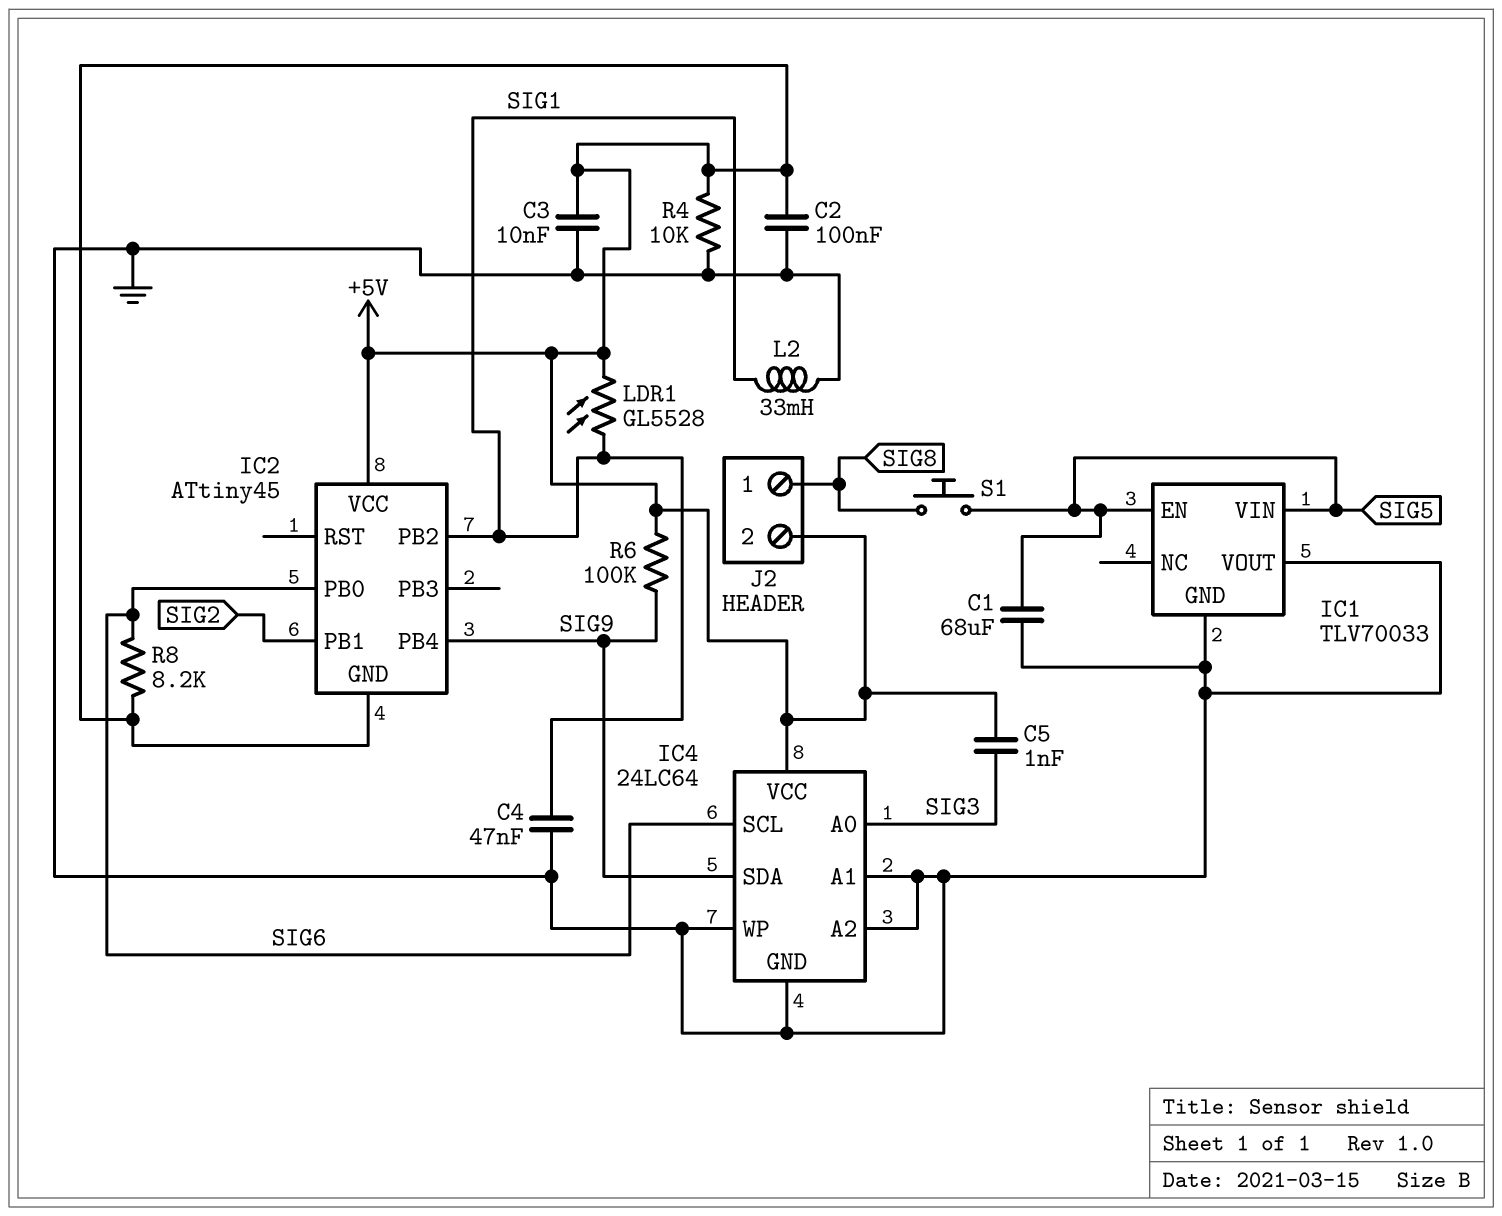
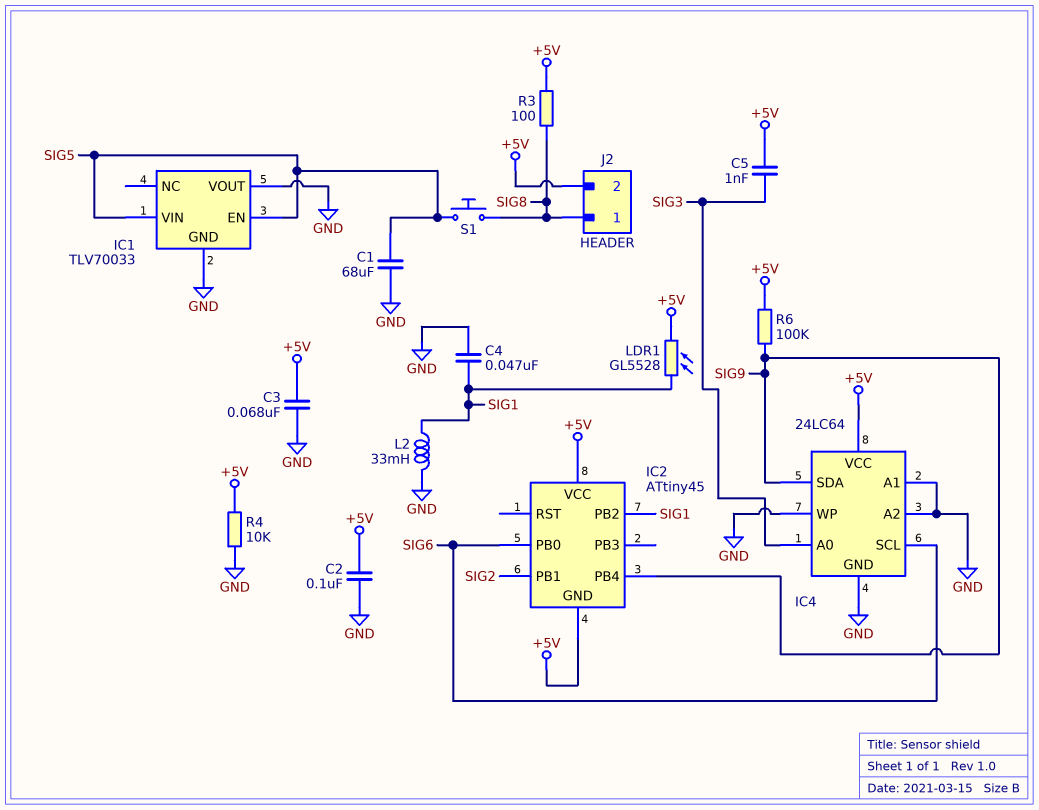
C3: 10nF (+5V, GND) -> 68nF (+5V, GND)
R3: none -> 100 (+5V, SIG8)
R8: 8.2k (+5V, SIG6) -> none

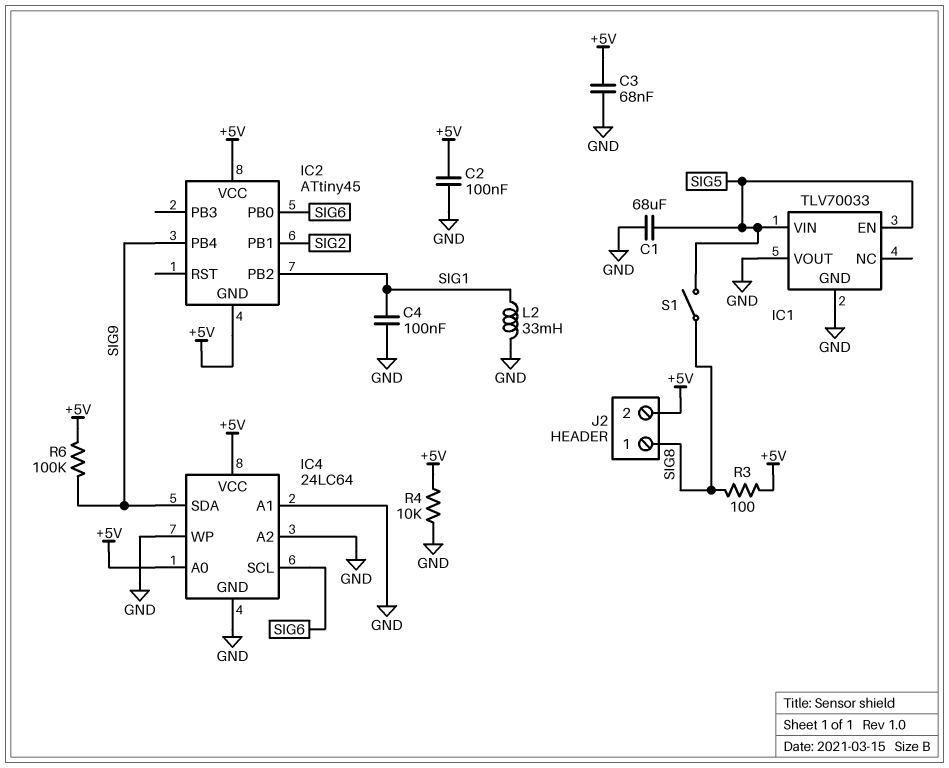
C4: 47nF (GND, SIG1) -> 100nF (GND, SIG1)
C5: 1nF (+5V, SIG3) -> none
IC4 pin A0: SIG3 -> +5V
LDR1: GL5528 (+5V, SIG1) -> none
S1: button (SIG5, SIG8) -> switch (SIG5, SIG8)

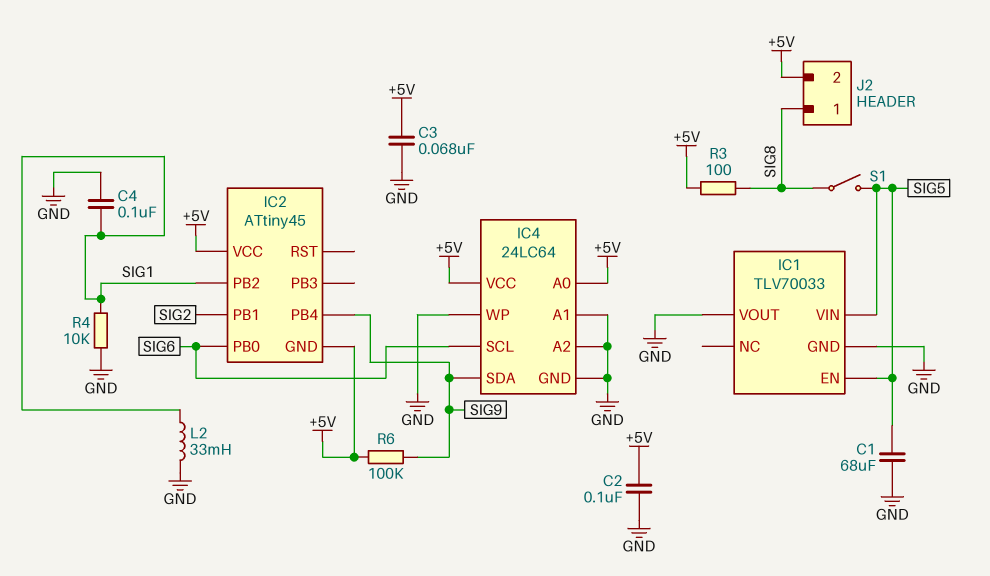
R4: 10k (+5V, GND) -> 10k (GND, SIG1)

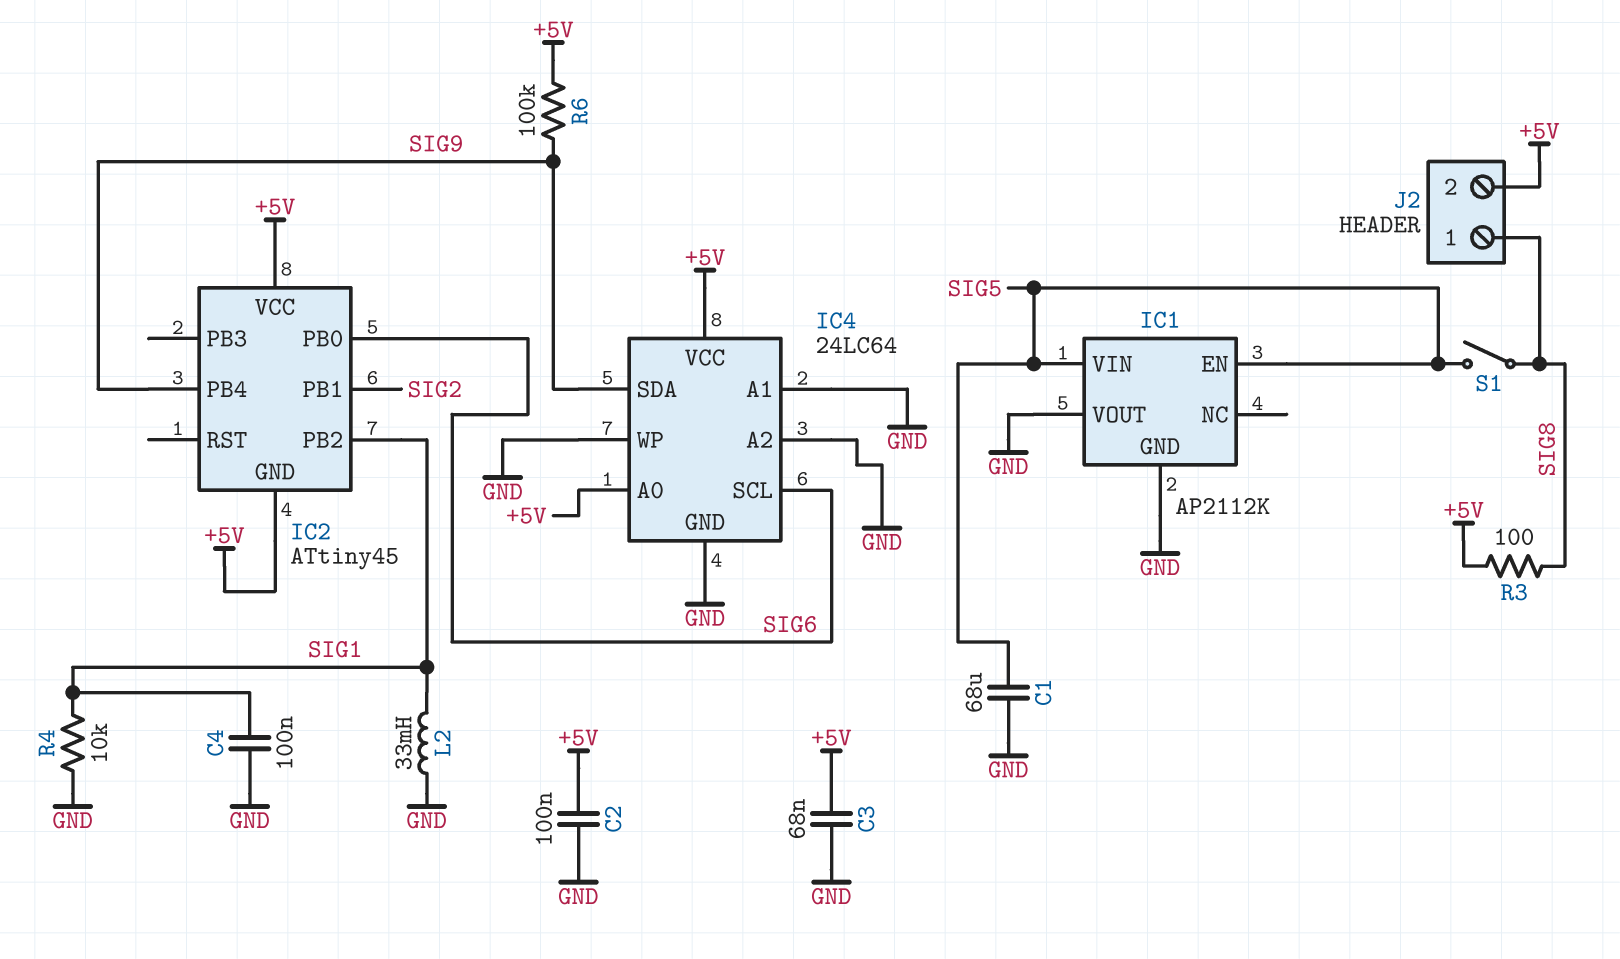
IC1: TLV70033 -> AP2112K

